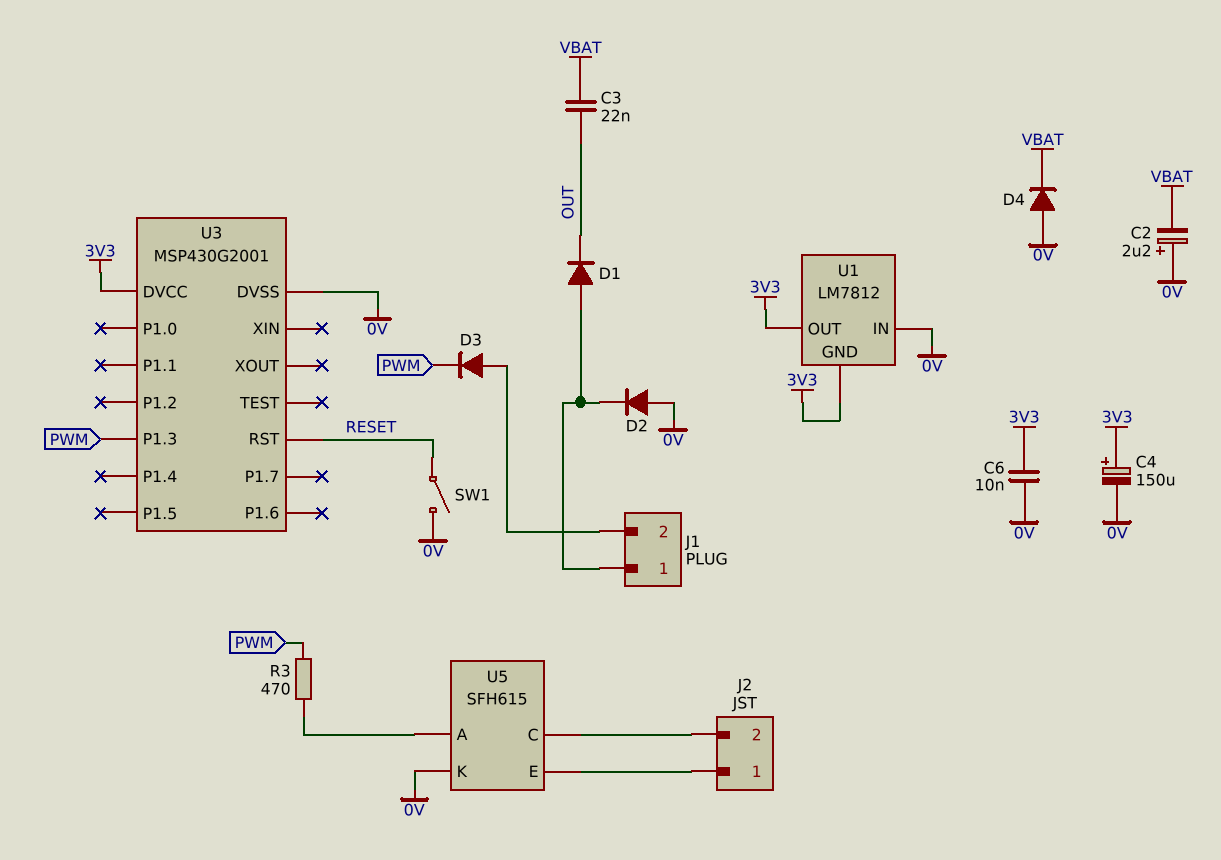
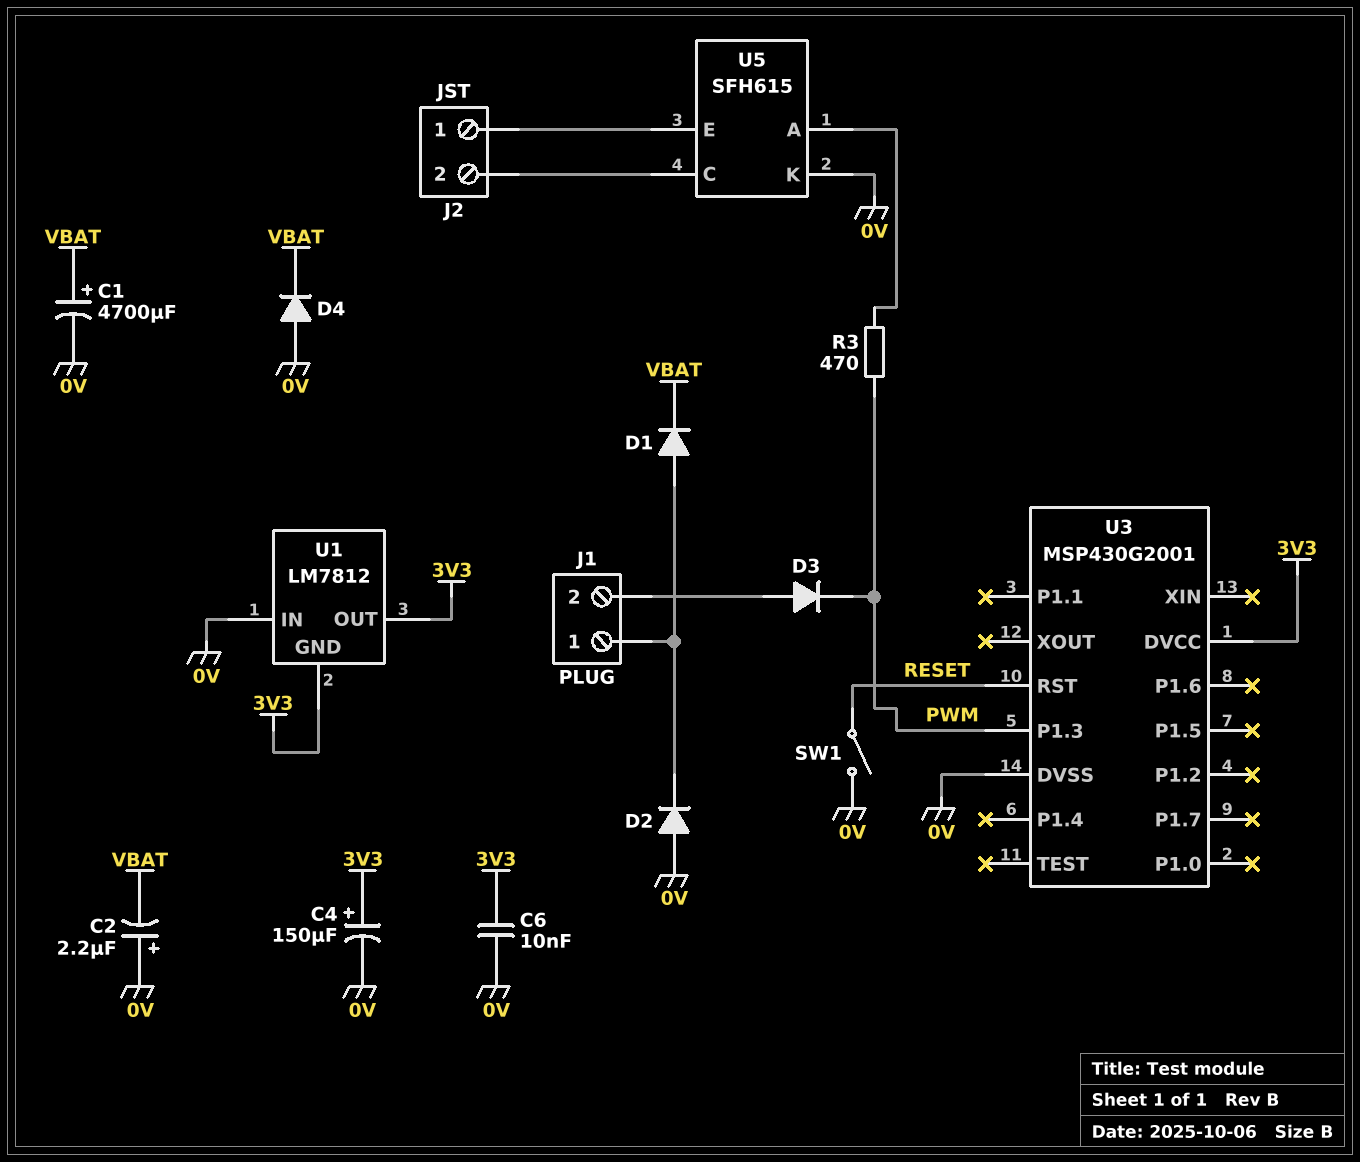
C1: none -> 4700uF (plus VBAT, minus 0V)
C3: 22nF (OUT, VBAT) -> none
D1: diode (A J1/1, K OUT) -> diode (A J1/1, K VBAT)

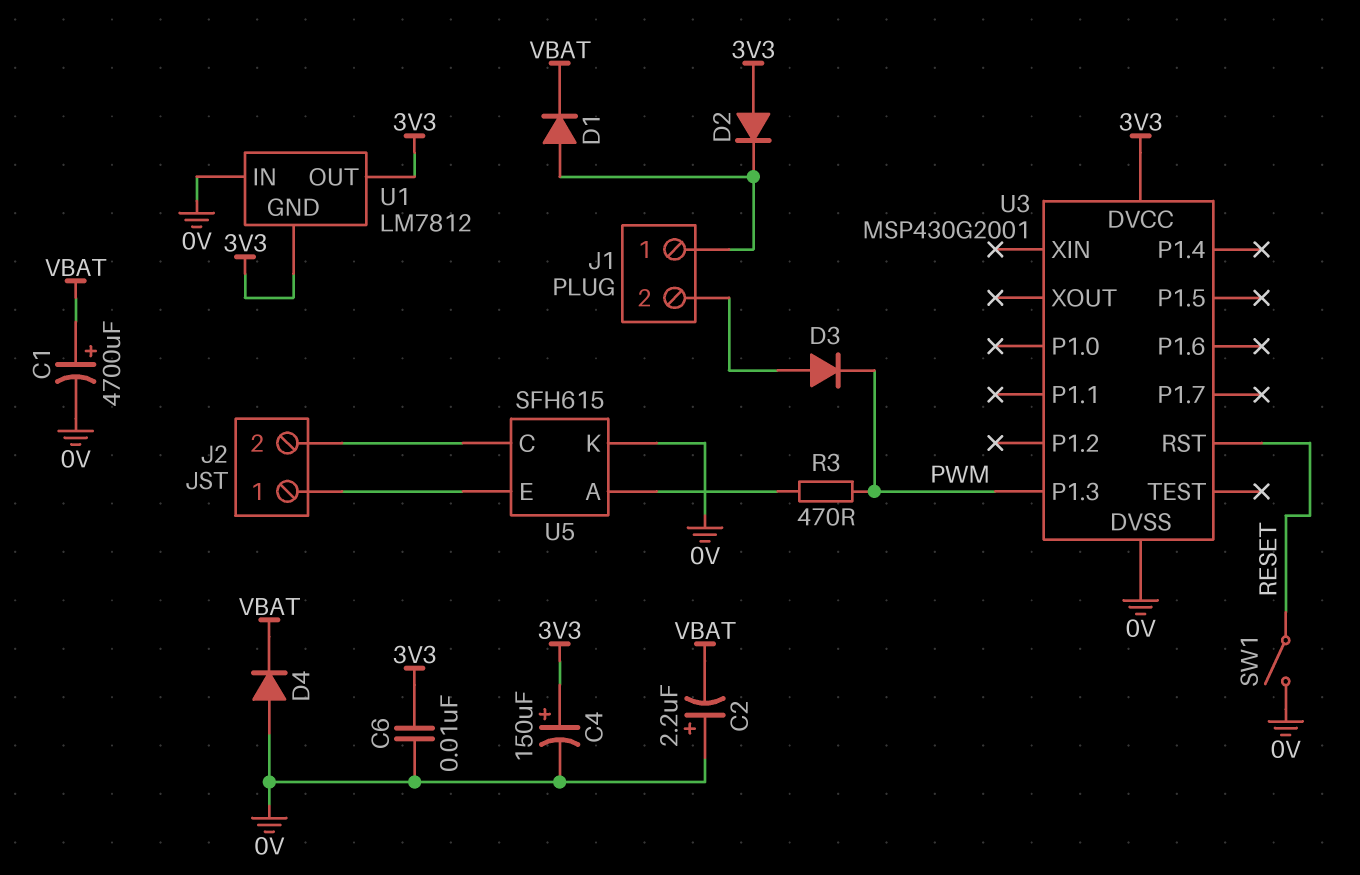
D2: diode (A 0V, K J1/1) -> diode (A 3V3, K J1/1)

